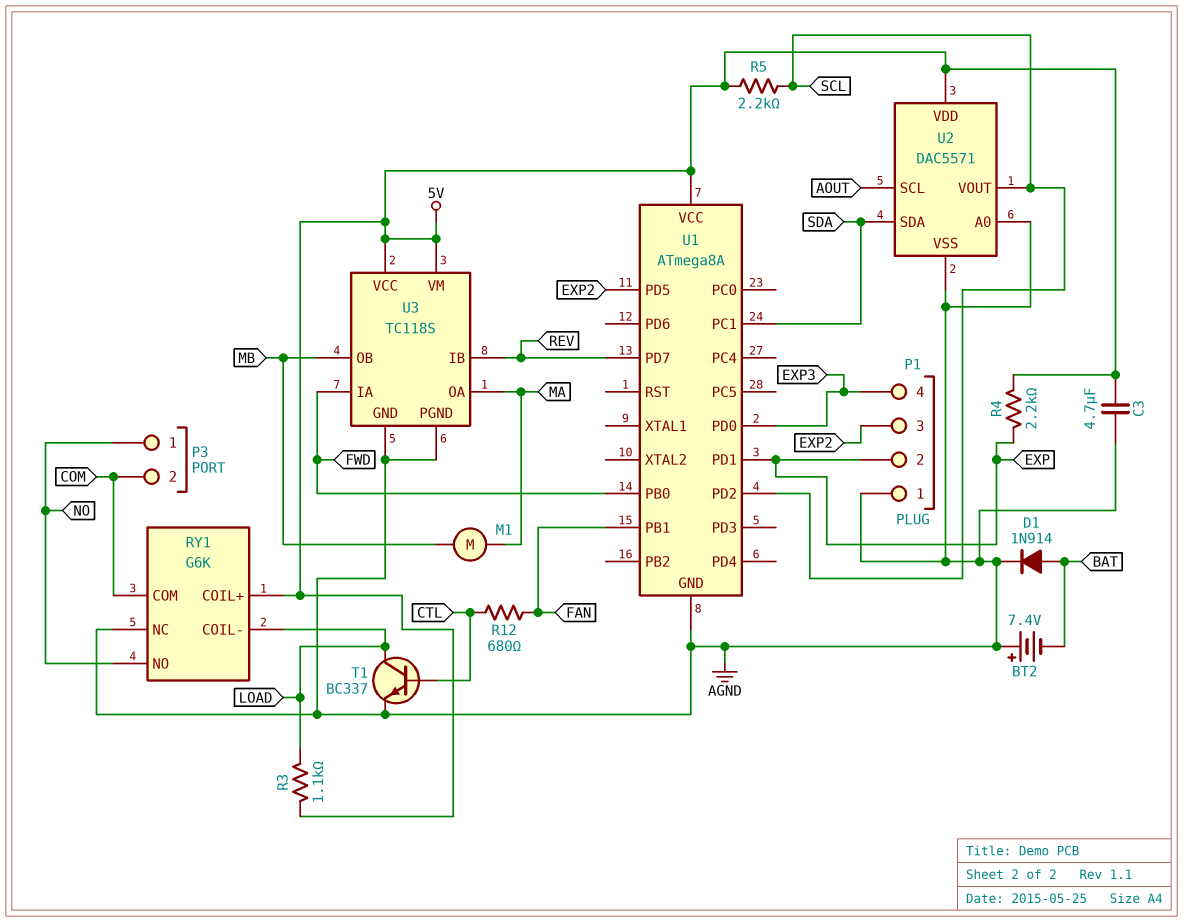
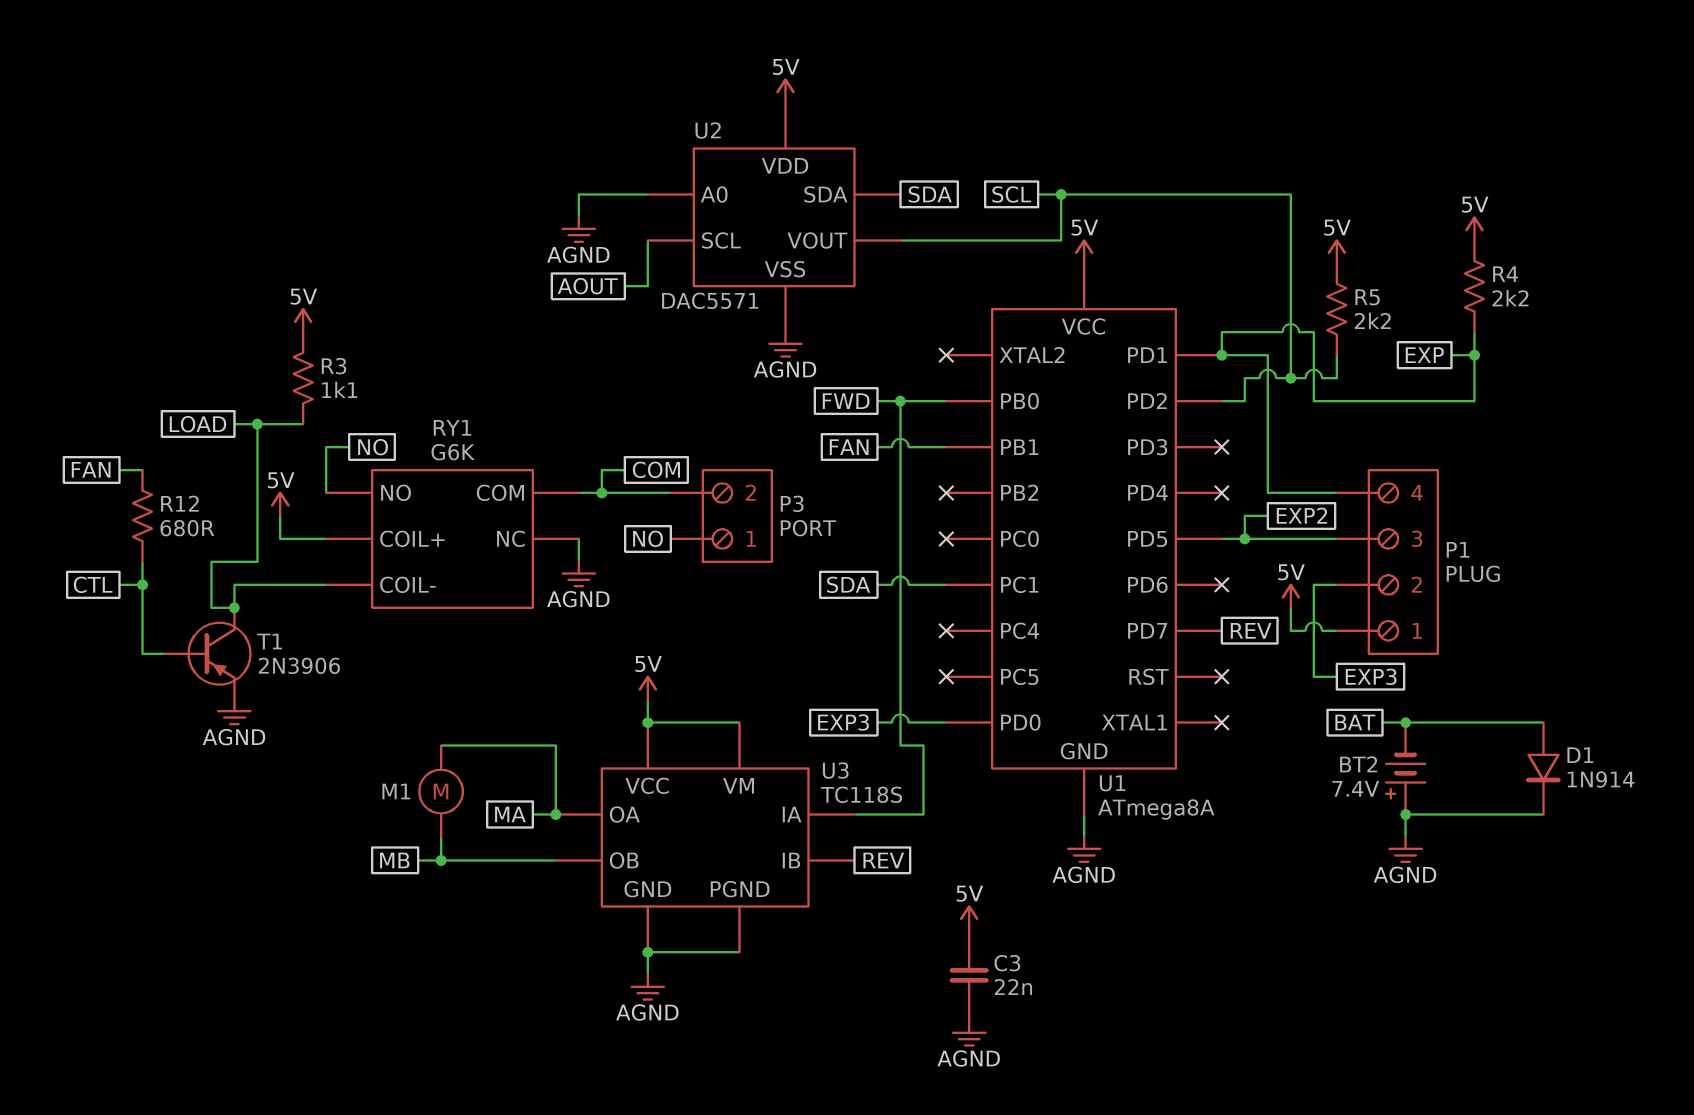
C3: 4.7uF (5V, AGND) -> 22nF (5V, AGND)
P1 pin 1: AGND -> 5V
P1 pin 2: EXP -> EXP3
P1 pin 4: EXP3 -> EXP
T1: NPN BC337 (B CTL, C LOAD, E AGND) -> PNP 2N3906 (B CTL, C LOAD, E AGND)

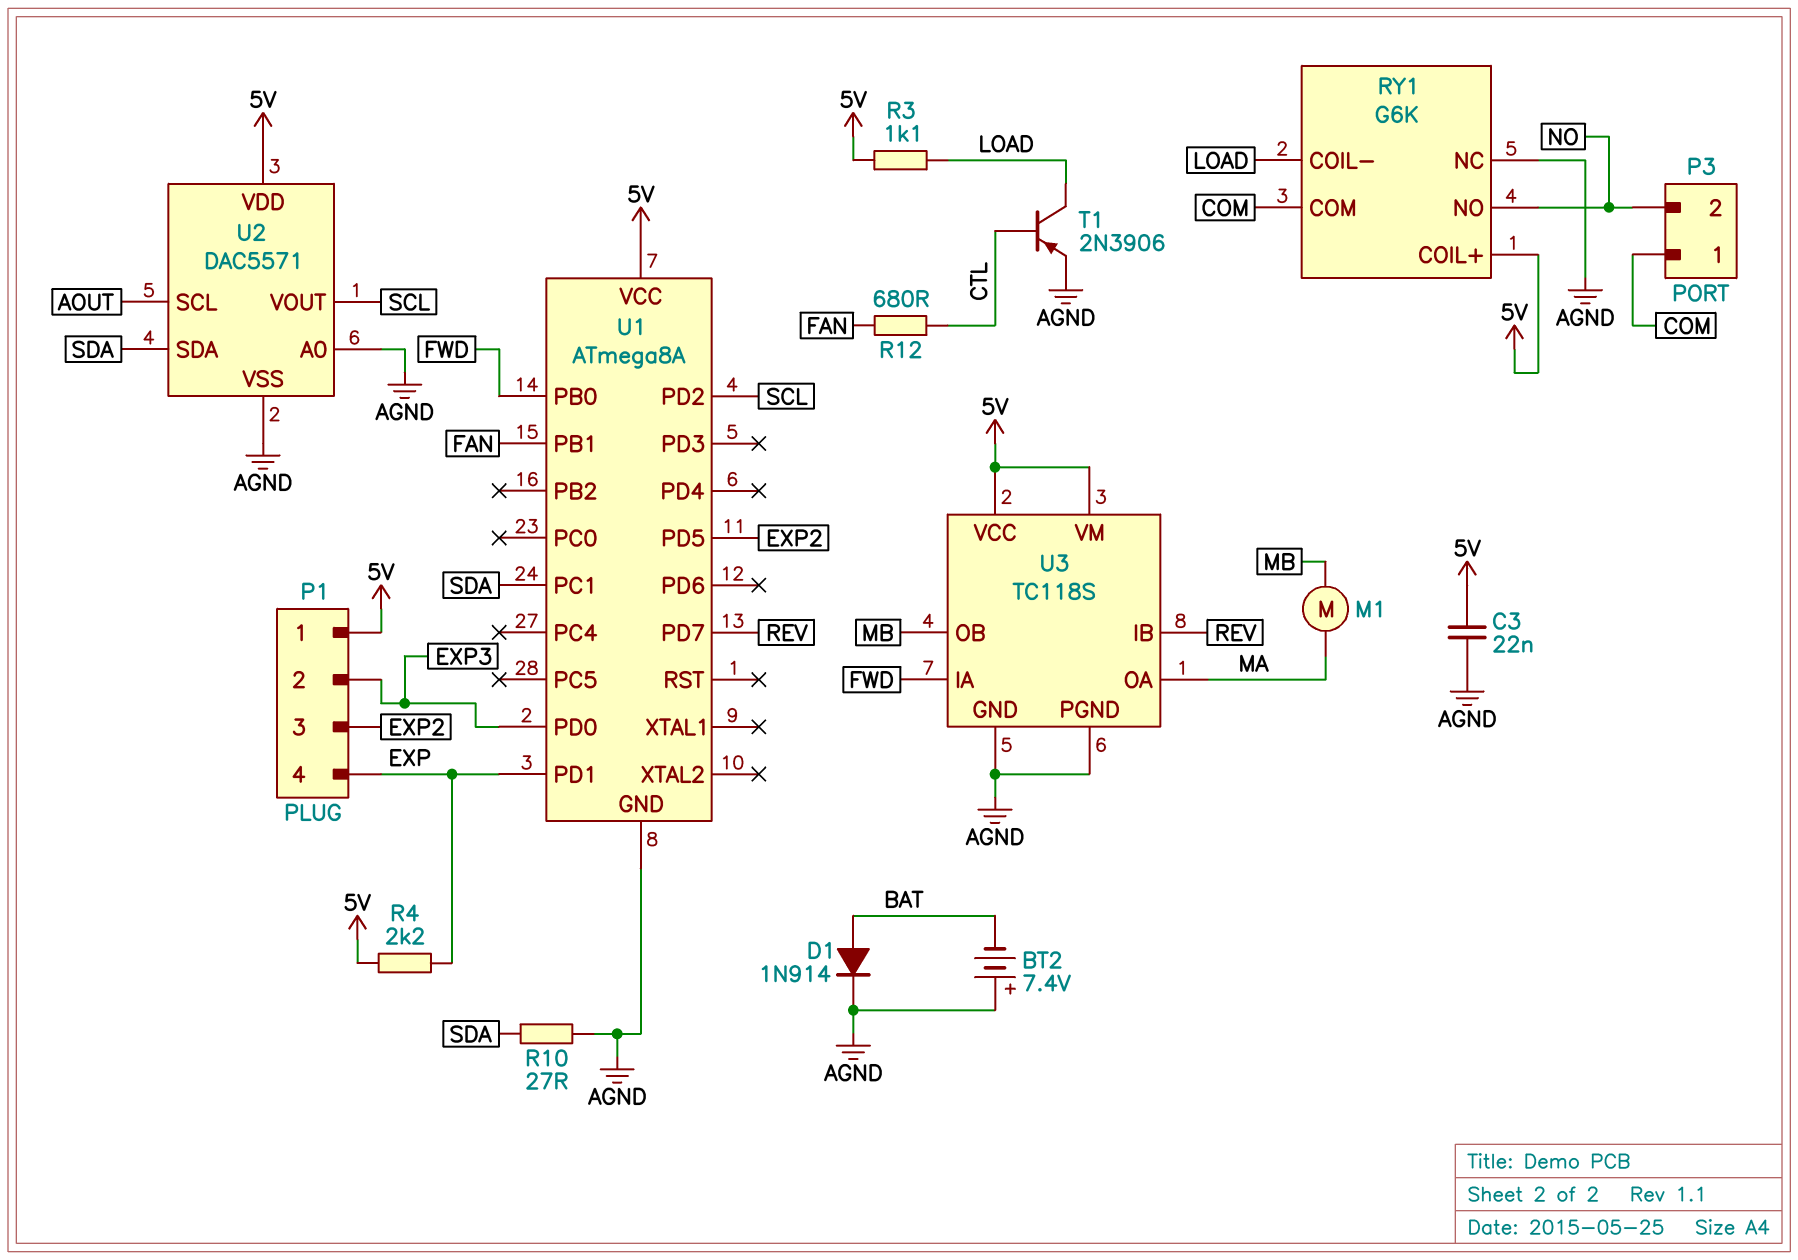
P3 pin 1: NO -> COM
P3 pin 2: COM -> NO
R5: 2.2k (5V, SCL) -> none
R10: none -> 27 (AGND, SDA)

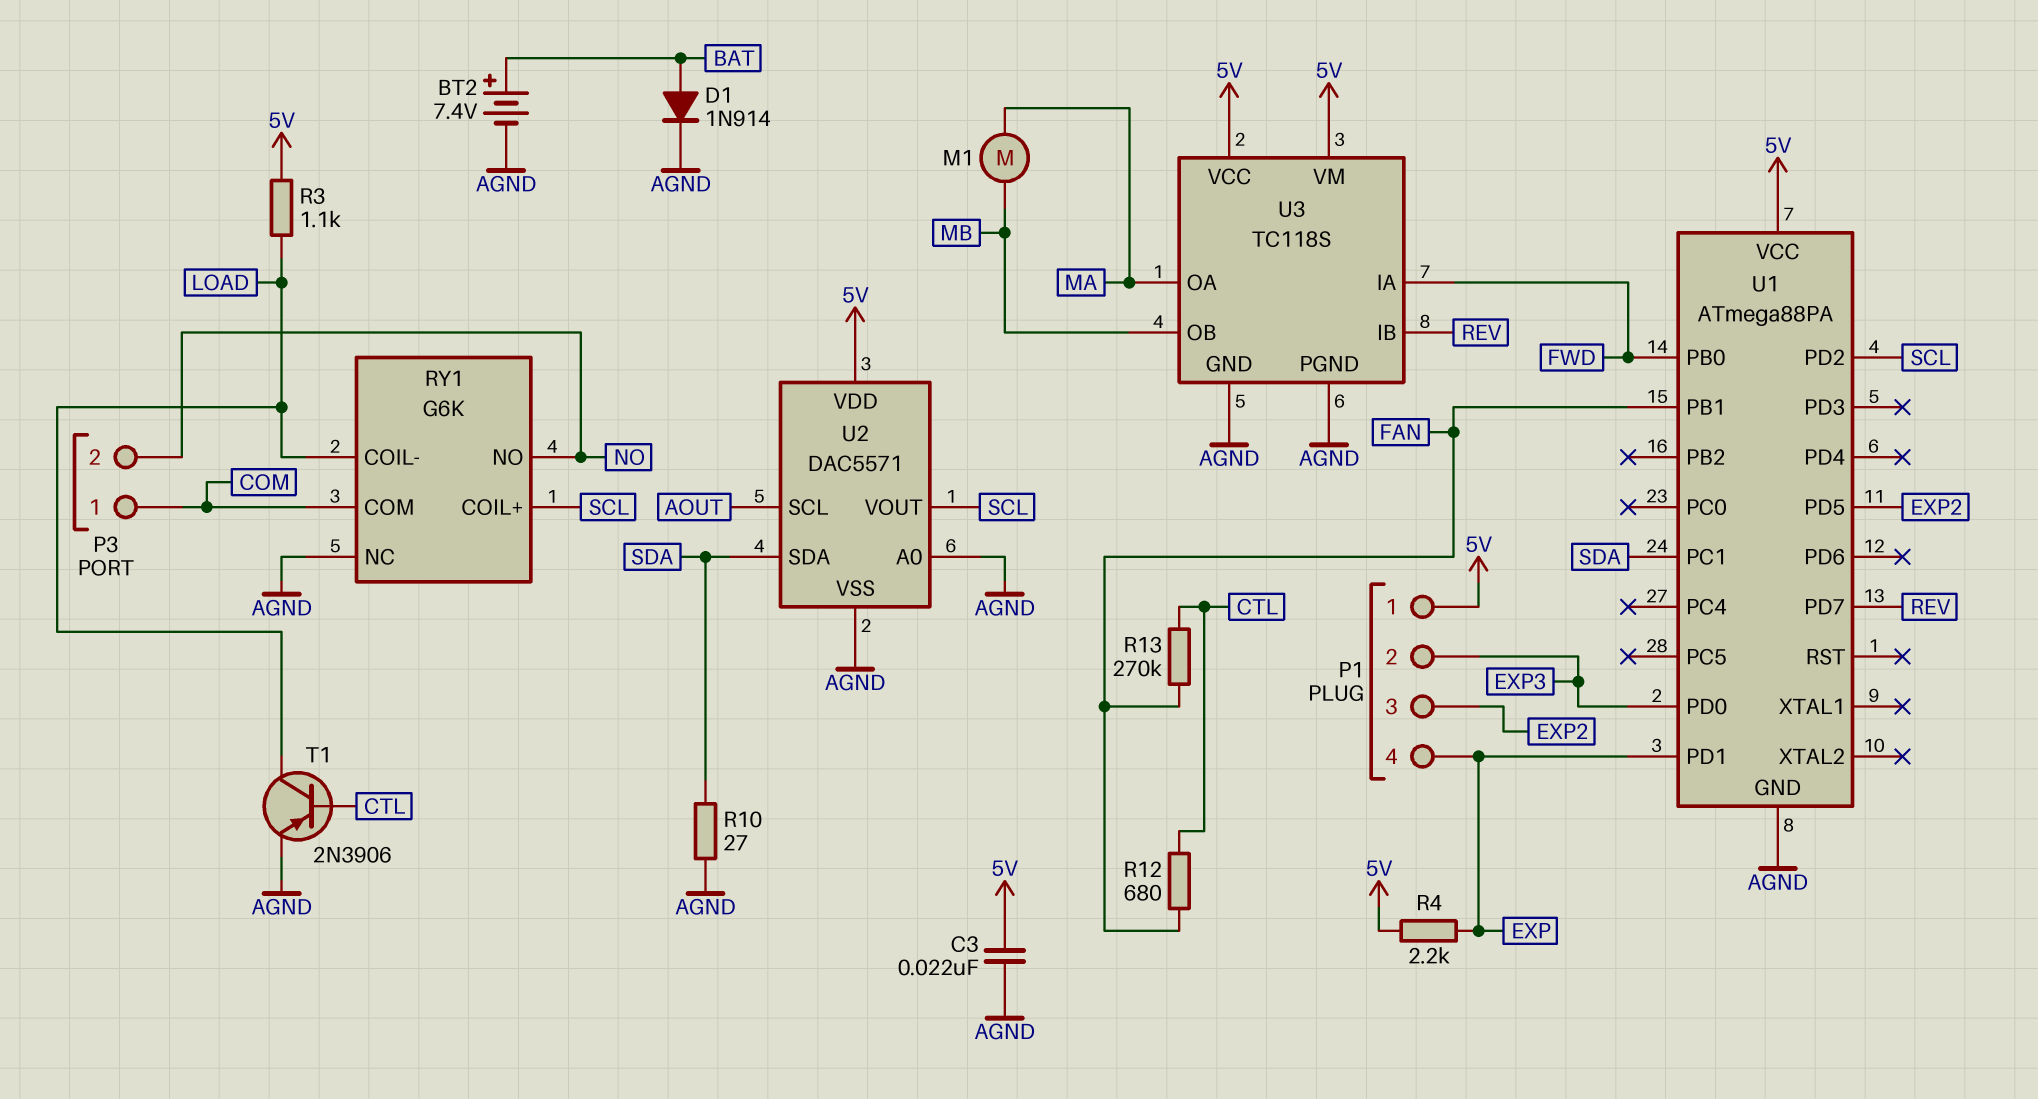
BT2: 7.4V (plus AGND, minus BAT) -> 7.4V (plus BAT, minus AGND)
R13: none -> 270k (CTL, FAN)
RY1 pin COIL+: 5V -> SCL
U1: ATmega8A -> ATmega88PA

